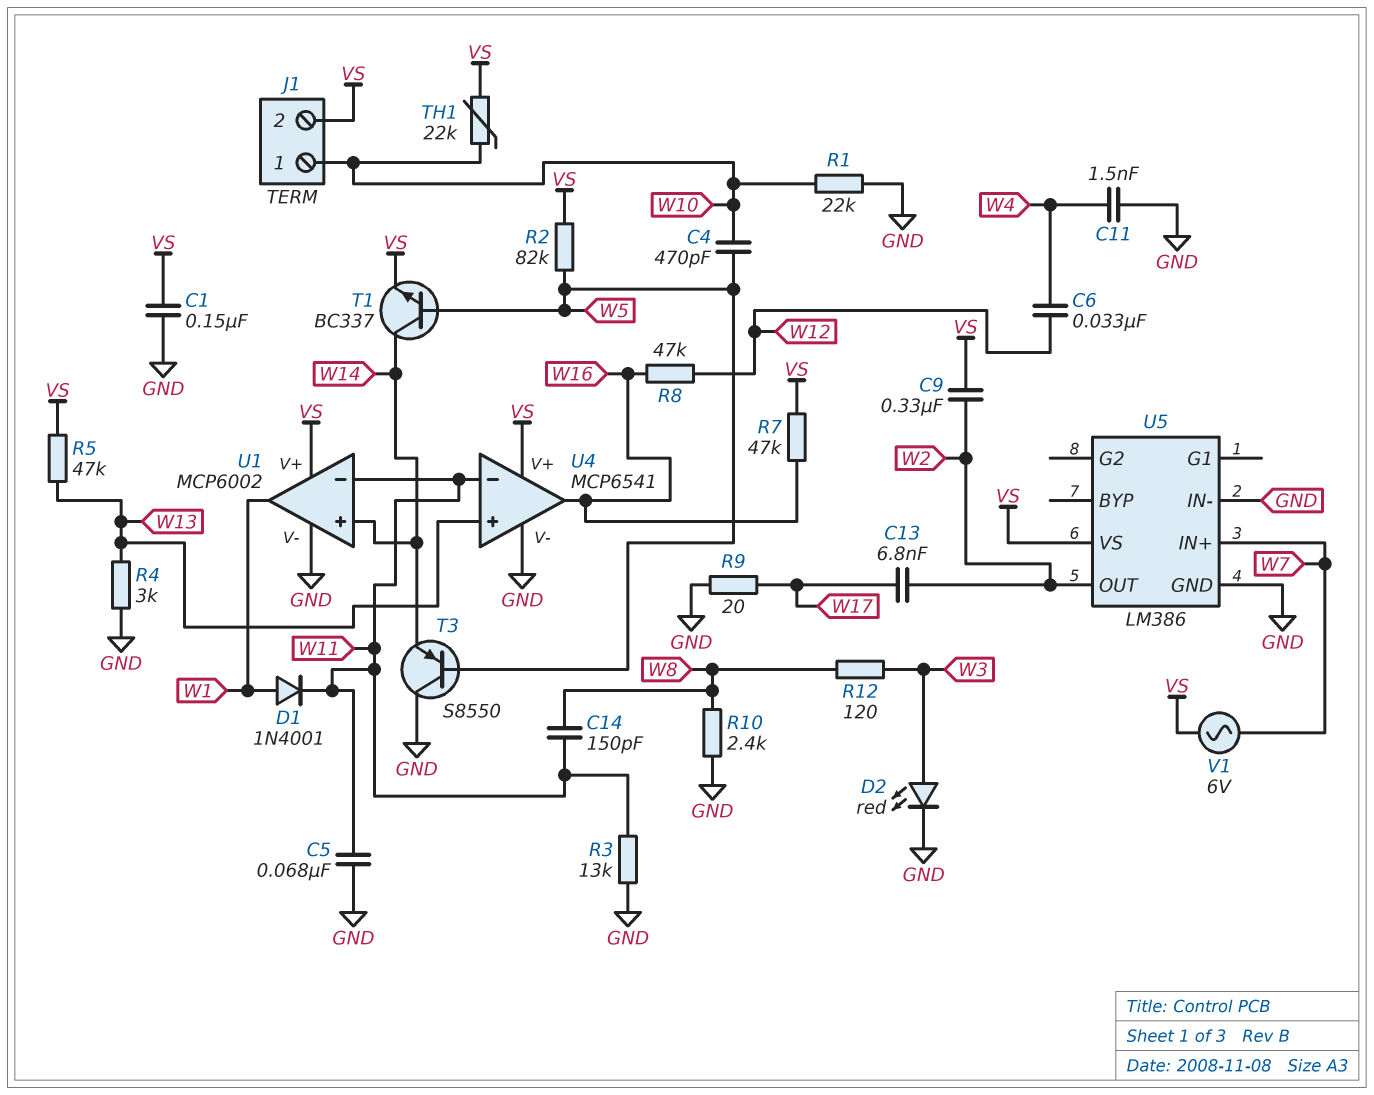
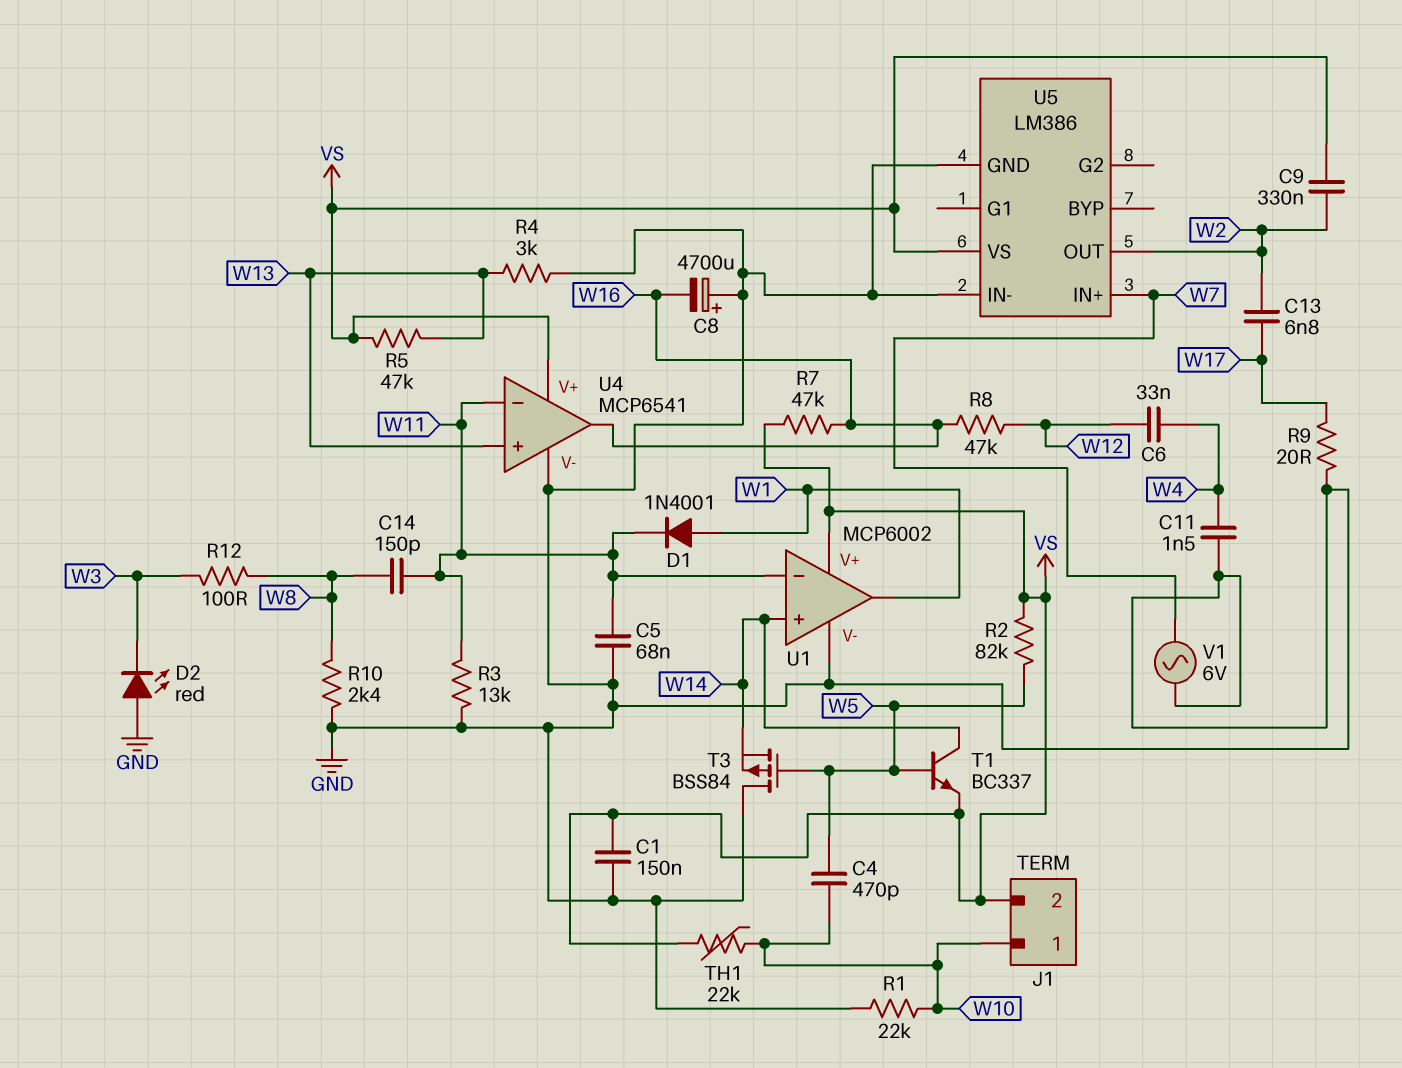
C8: none -> 4700uF (plus GND, minus W16)
D2: LED red (A W3, K GND) -> LED red (A GND, K W3)
R12: 120 (W3, W8) -> 100 (W3, W8)
T3: PNP S8550 (B W5, C GND, E W14) -> PMOS BSS84 (G W5, D GND, S W14)
V1: AC 6V (VS, W7) -> AC 6V (GND, W7)

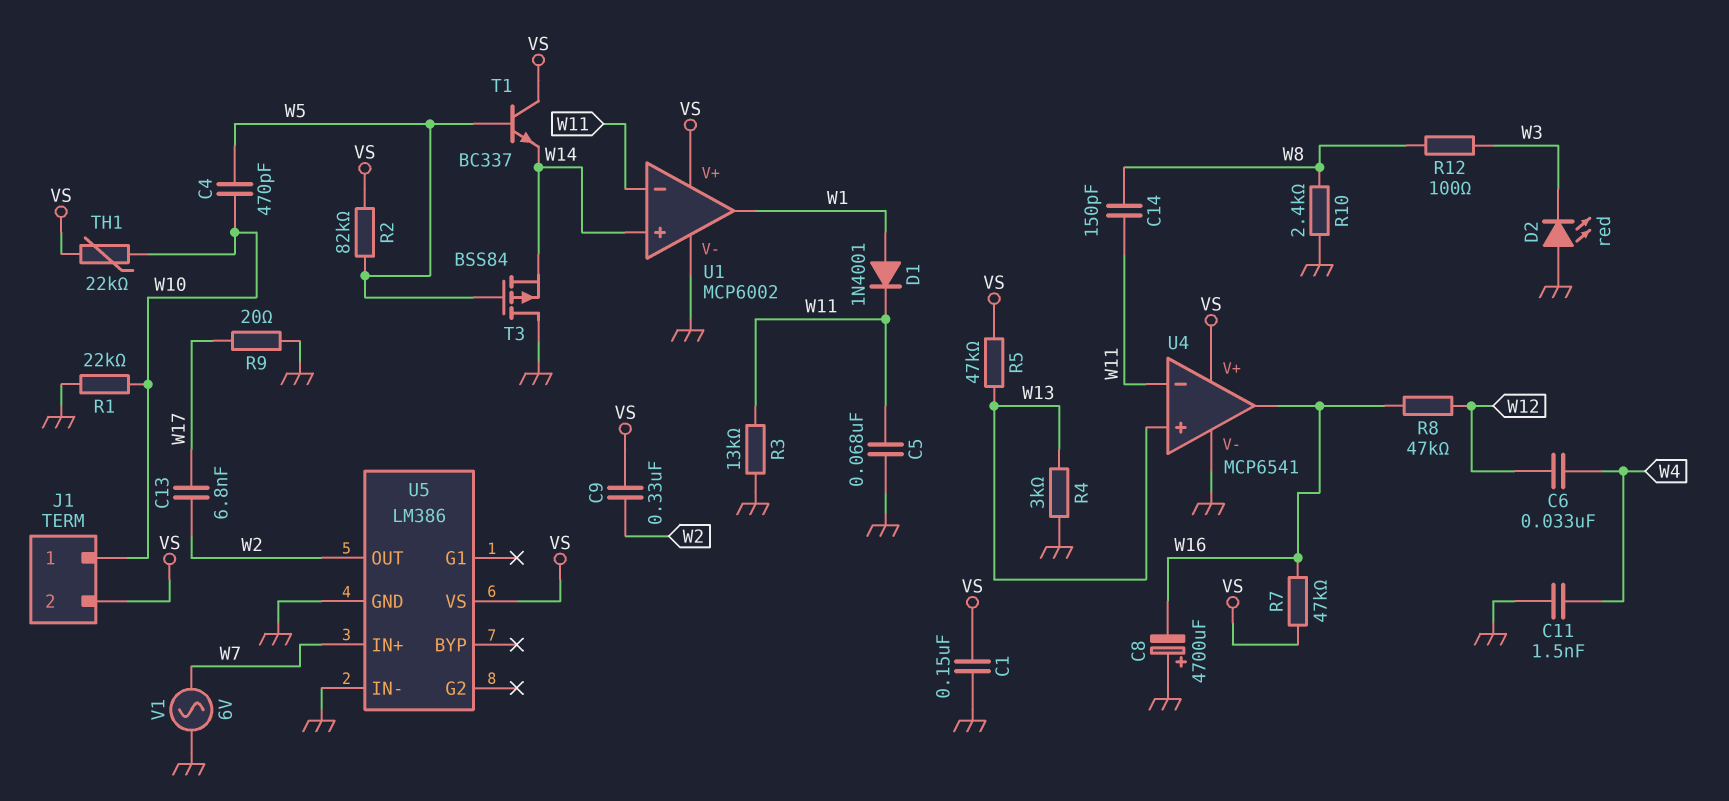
T1: NPN BC337 (B W5, C W14, E VS) -> NPN BC337 (B W5, C VS, E W14)

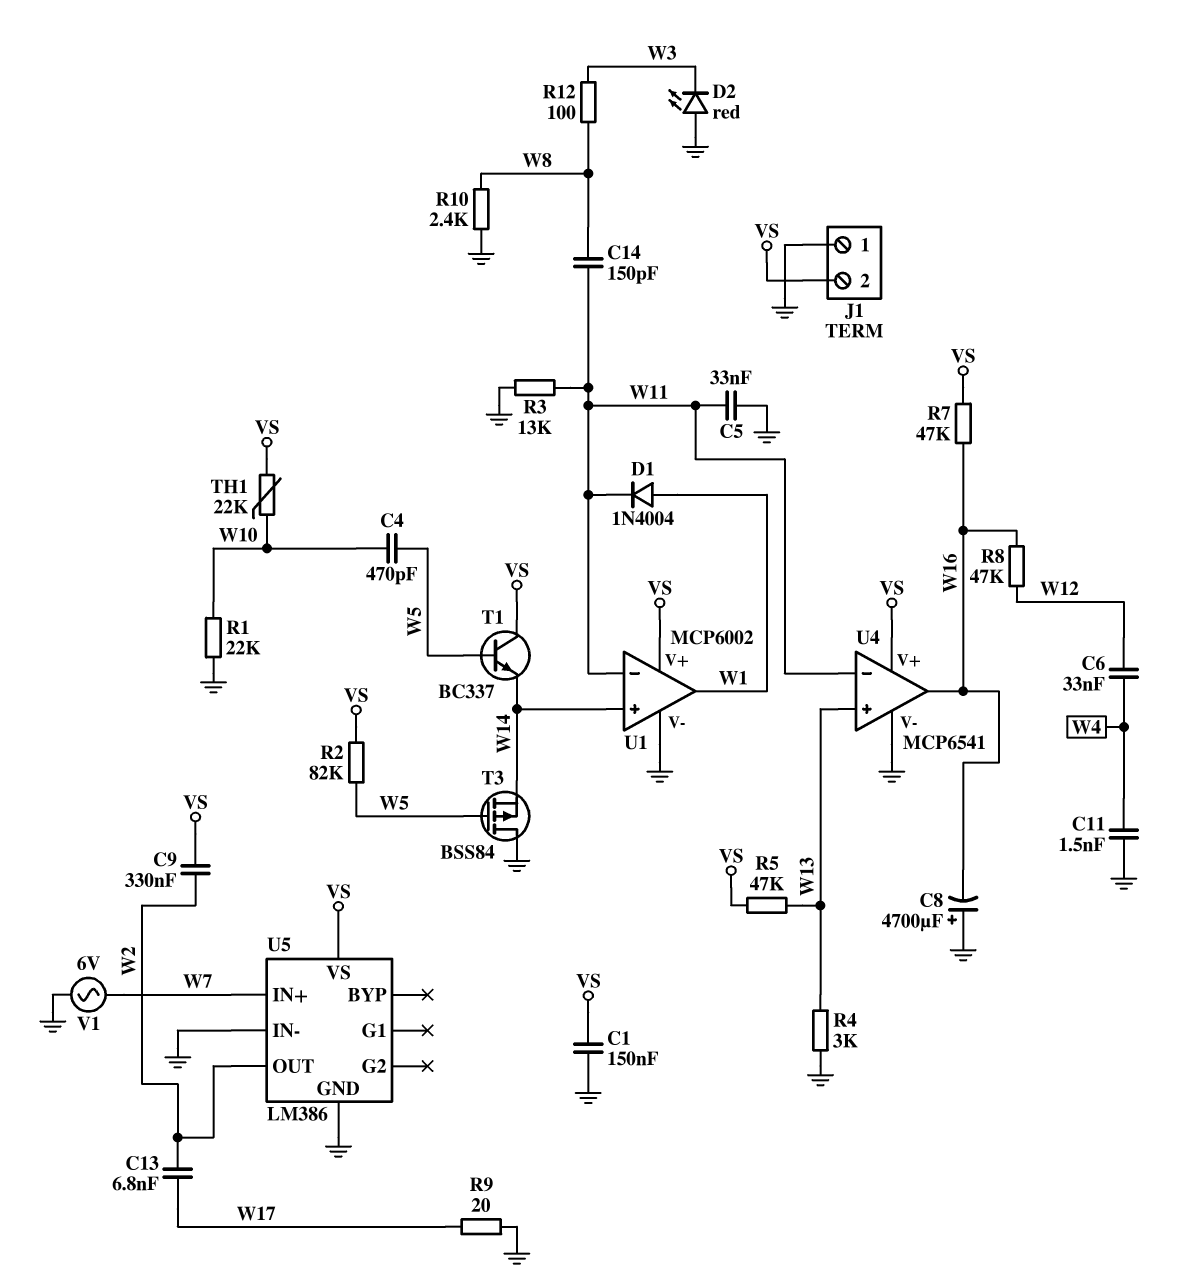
C5: 68nF (GND, W11) -> 33nF (GND, W11)
D1: diode 1N4001 (A W1, K W11) -> diode 1N4004 (A W1, K W11)
J1 pin 1: W10 -> GND

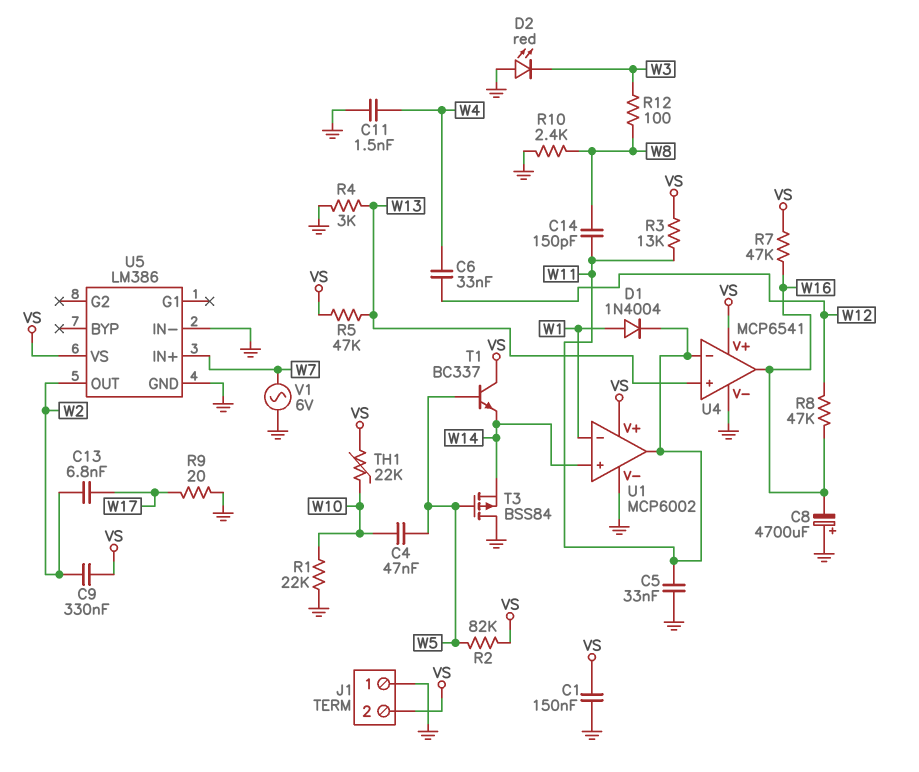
C4: 470pF (W5, W10) -> 47nF (W5, W10)
R3: 13k (GND, W11) -> 13k (VS, W11)
U1 pin in-: W11 -> W1
U1 pin out: W1 -> W11

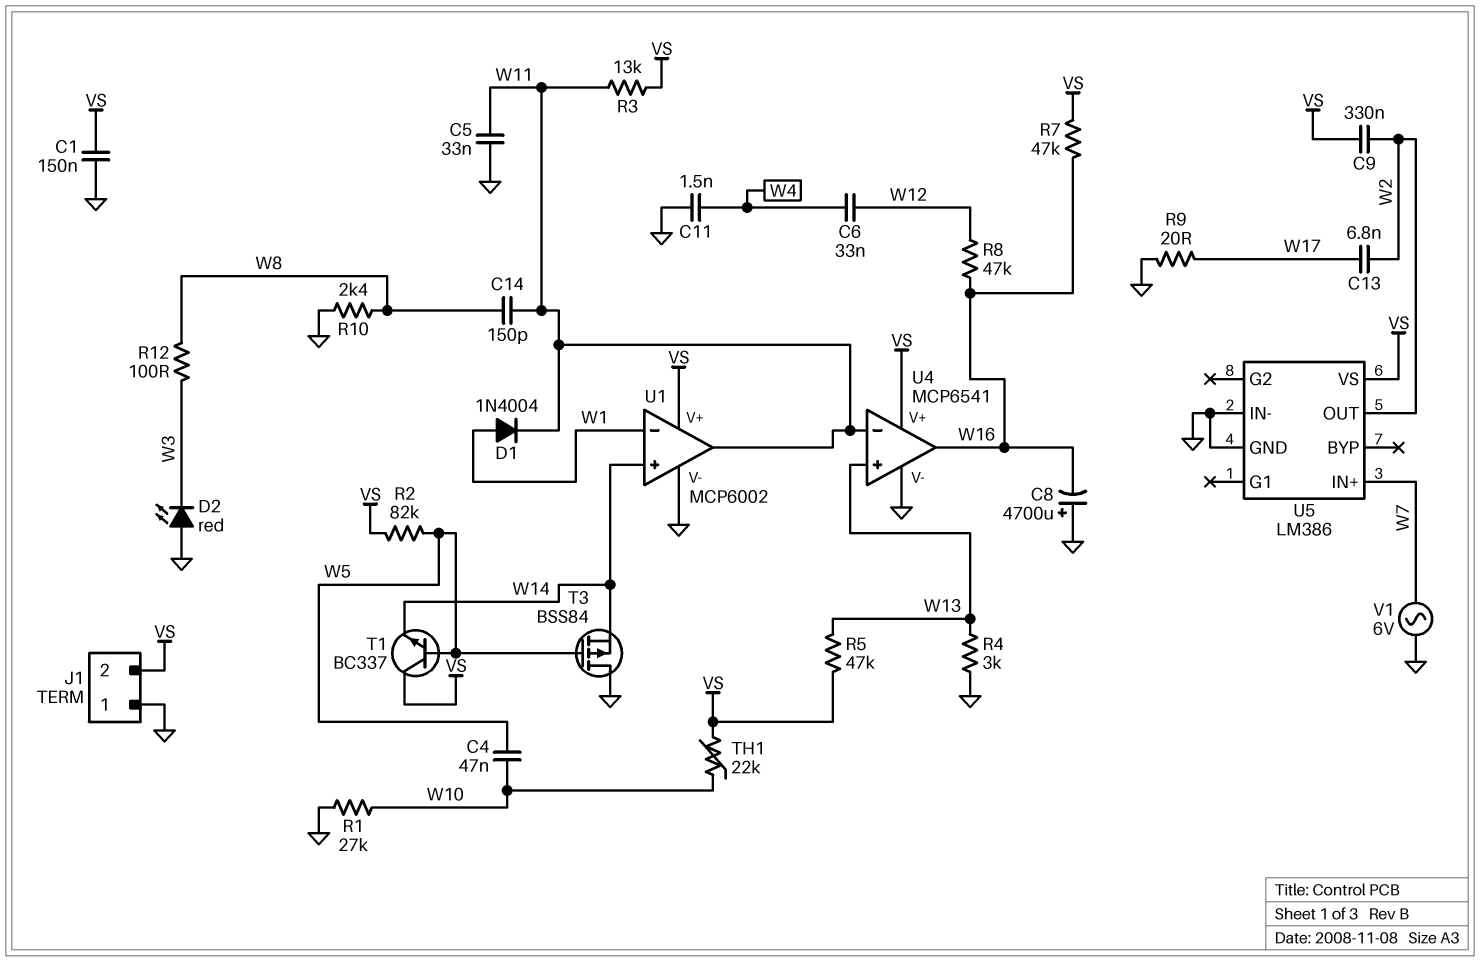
R1: 22k (GND, W10) -> 27k (GND, W10)

